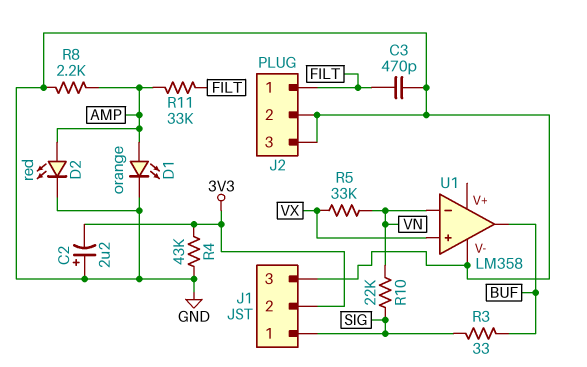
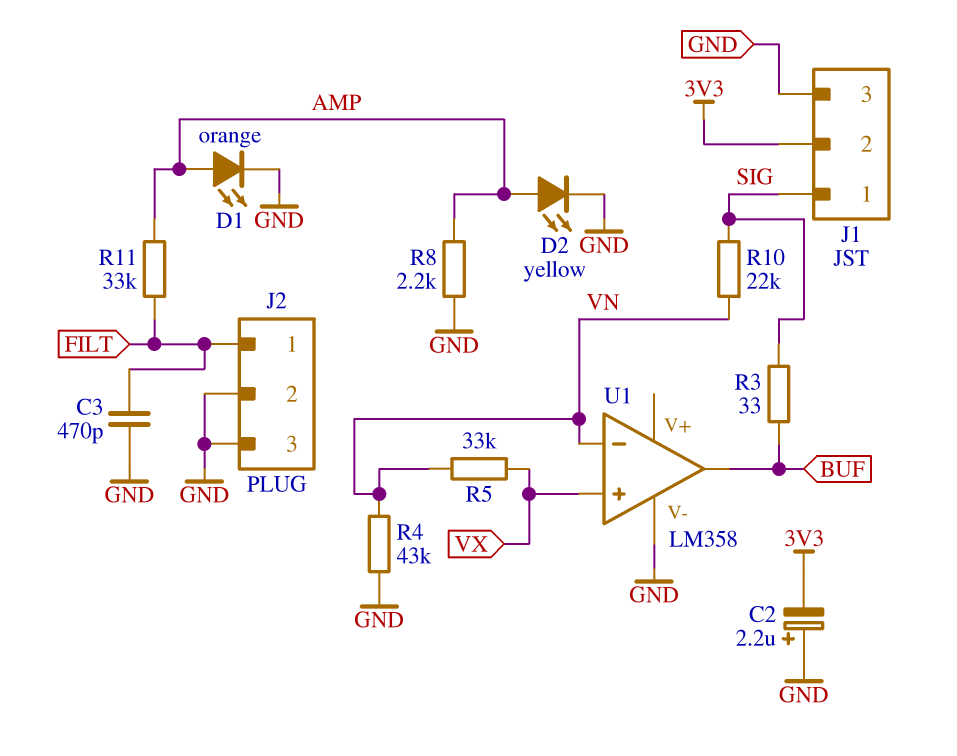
D2: LED red (A AMP, K GND) -> LED yellow (A AMP, K GND)
R4: 43k (3V3, GND) -> 43k (GND, VN)

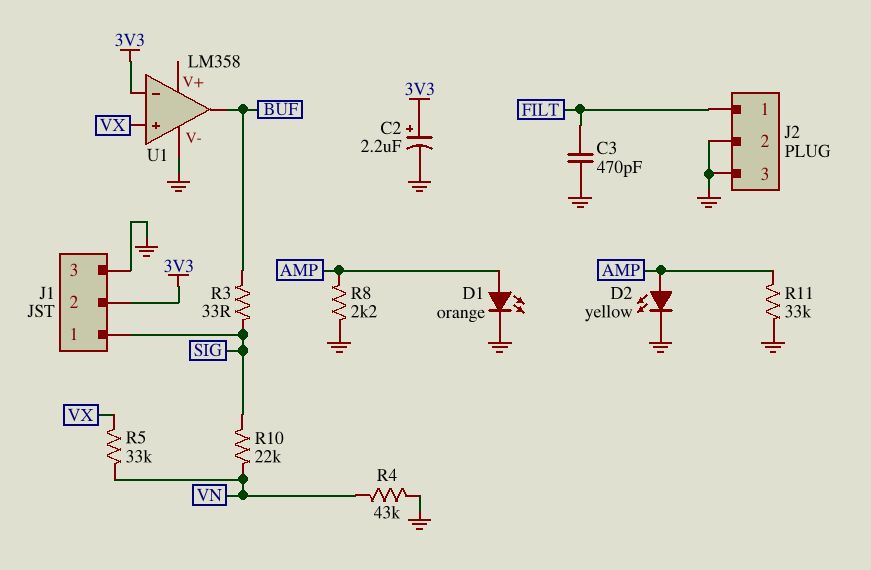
C2: 2.2uF (plus GND, minus 3V3) -> 2.2uF (plus 3V3, minus GND)
R11: 33k (AMP, FILT) -> 33k (AMP, GND)
U1 pin in-: VN -> 3V3

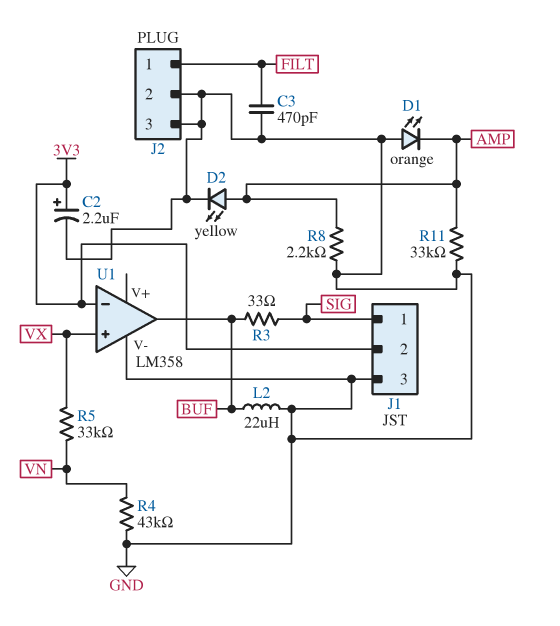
D1: LED orange (A AMP, K GND) -> LED orange (A GND, K AMP)
L2: none -> 22uH (BUF, GND)
R10: 22k (SIG, VN) -> none

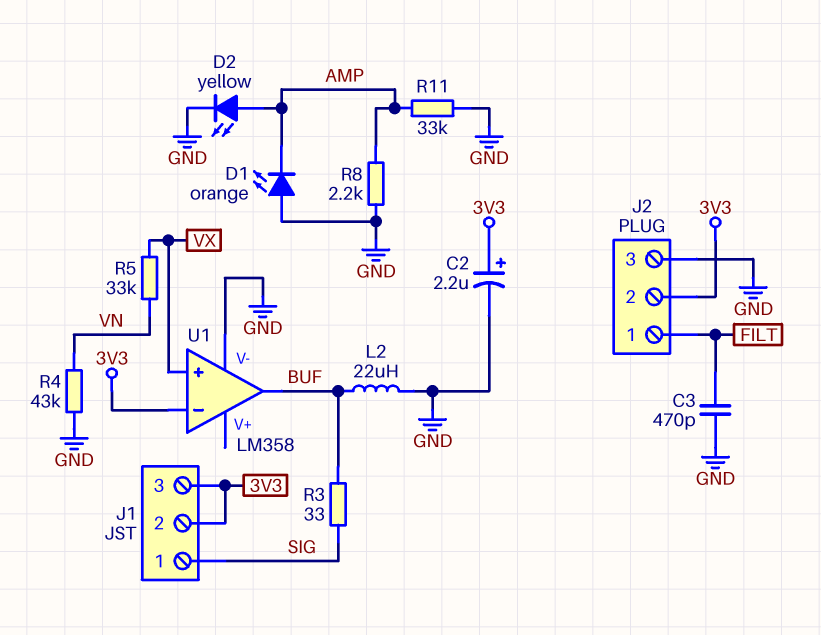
J1 pin 3: GND -> 3V3
J2 pin 2: GND -> 3V3

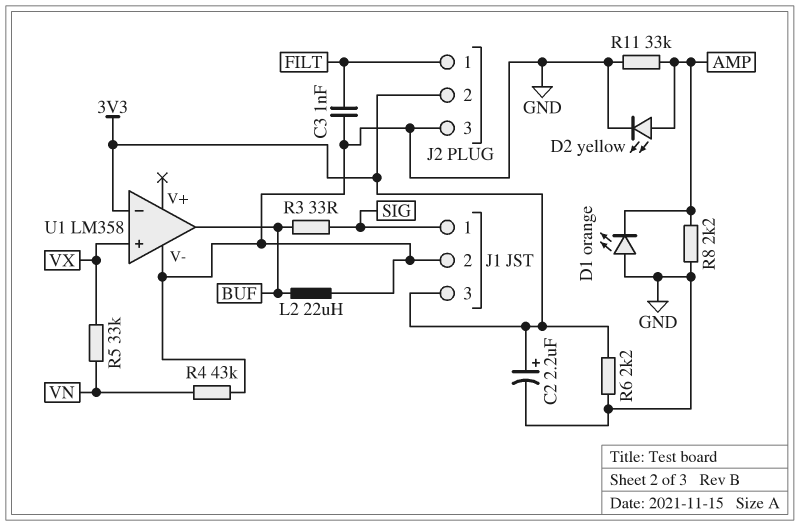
C3: 470pF (FILT, GND) -> 1nF (FILT, GND)
J1 pin 2: 3V3 -> GND
R6: none -> 2.2k (3V3, GND)

